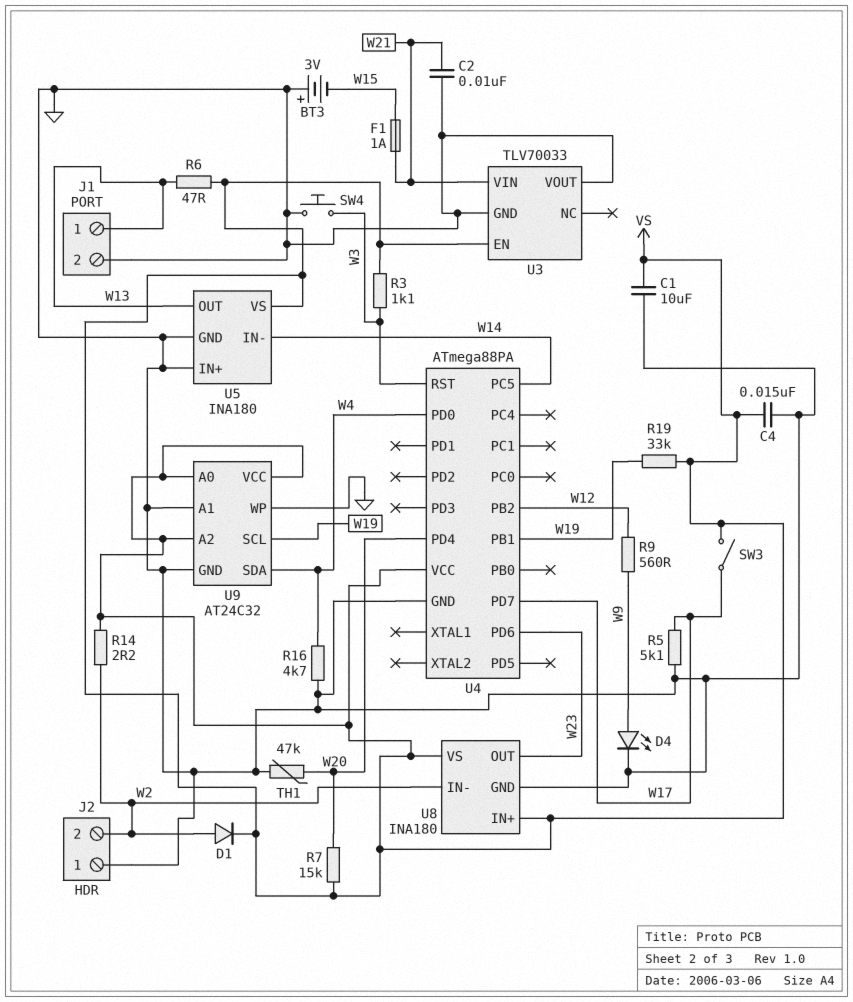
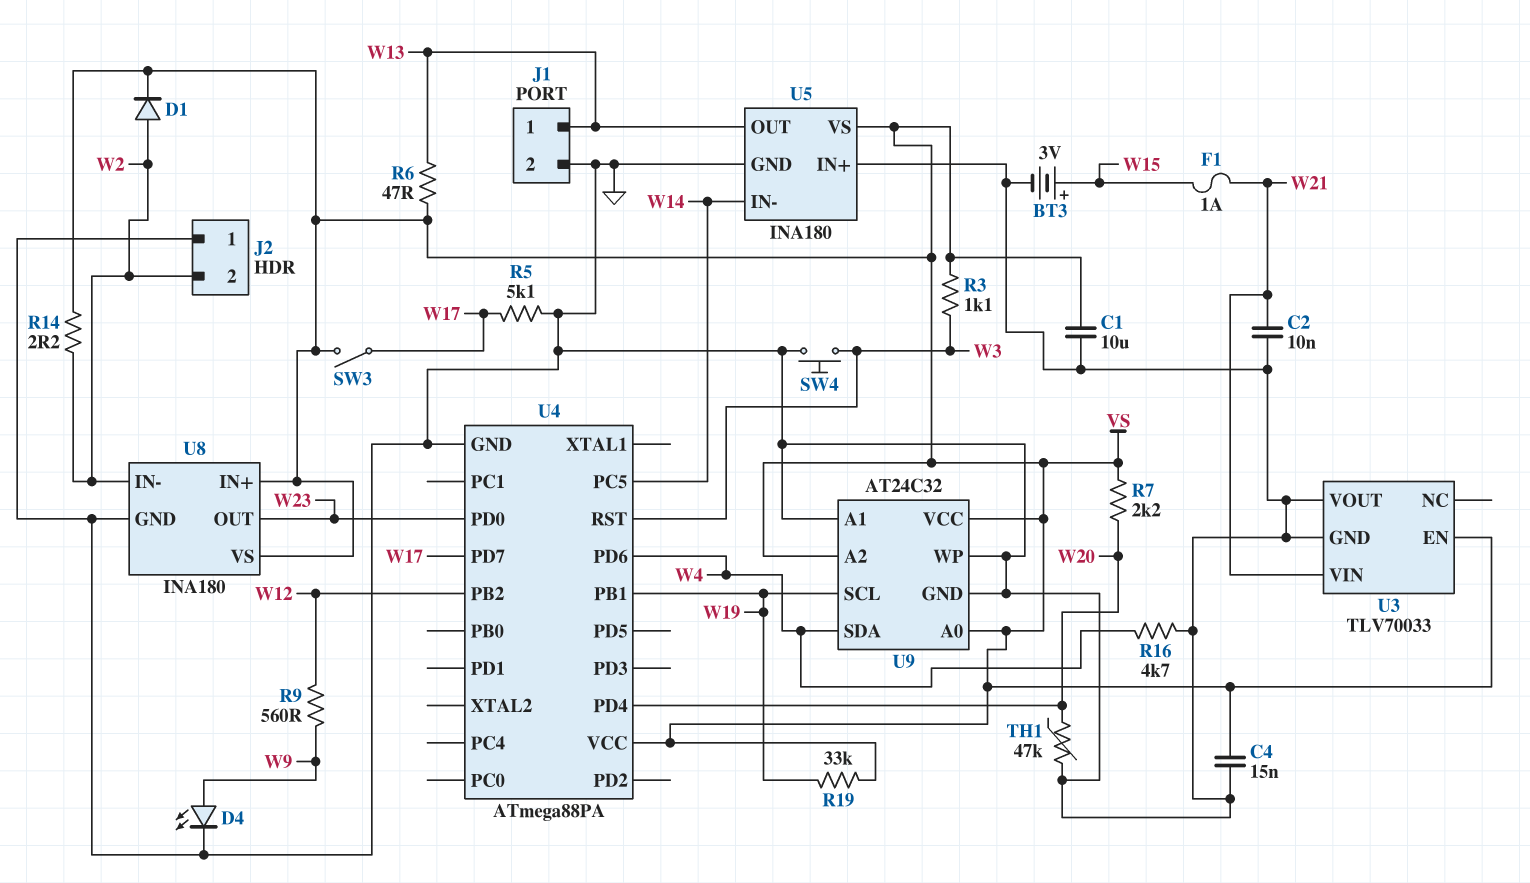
BT3: 3V (plus GND, minus W15) -> 3V (plus W15, minus GND)
R7: 15k (VS, W20) -> 2.2k (VS, W20)
U4 pin PD0: W4 -> W23
U4 pin PD6: W23 -> W4

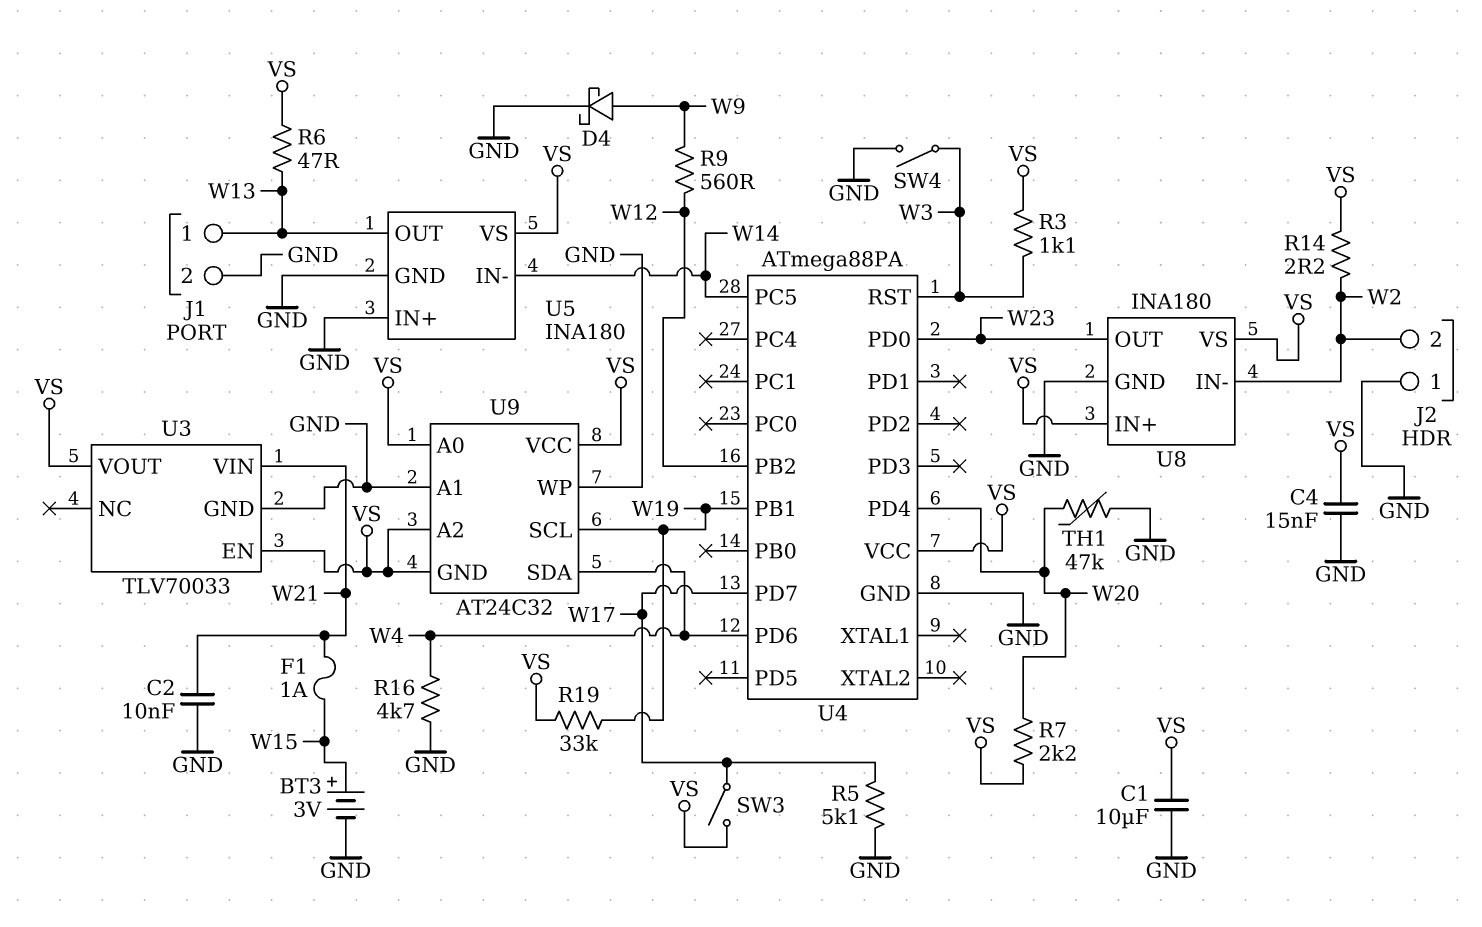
D1: diode (A W2, K VS) -> none
D4: LED (A W9, K GND) -> schottky (A W9, K GND)
SW4: button (GND, W3) -> switch (GND, W3)
U3 pin VOUT: GND -> VS
U9 pin GND: GND -> VS

